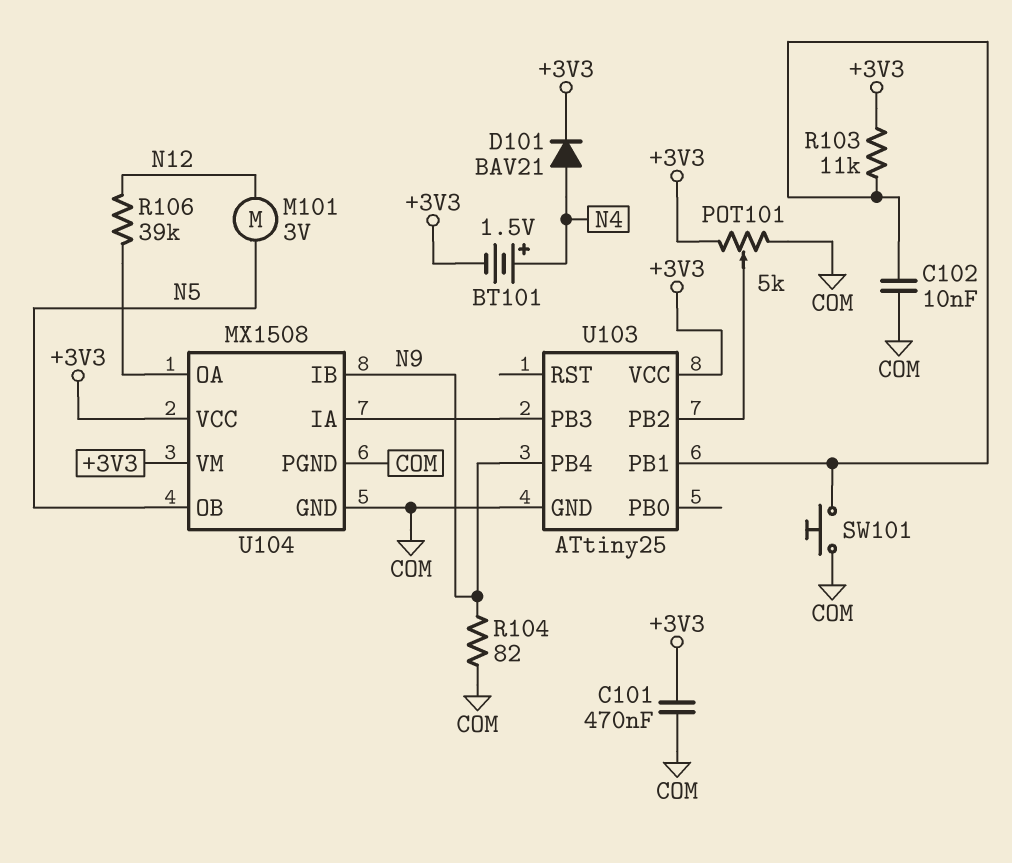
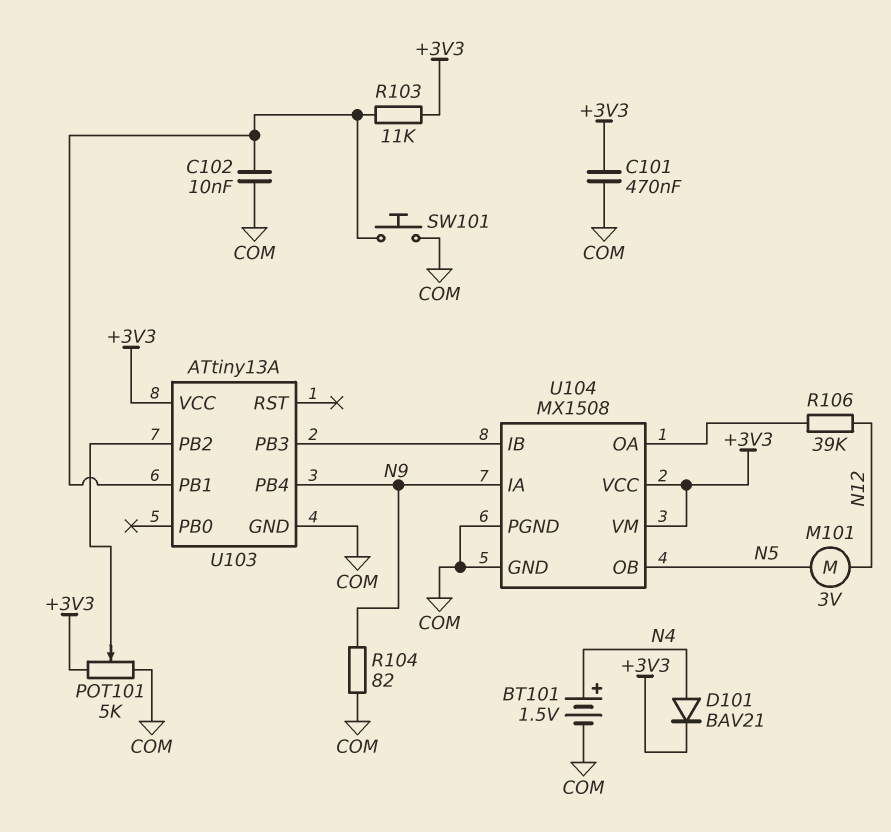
BT101: 1.5V (plus N4, minus +3V3) -> 1.5V (plus N4, minus COM)
U103: ATtiny25 -> ATtiny13A
U104 pin IA: U103/PB3 -> N9
U104 pin IB: N9 -> U103/PB3

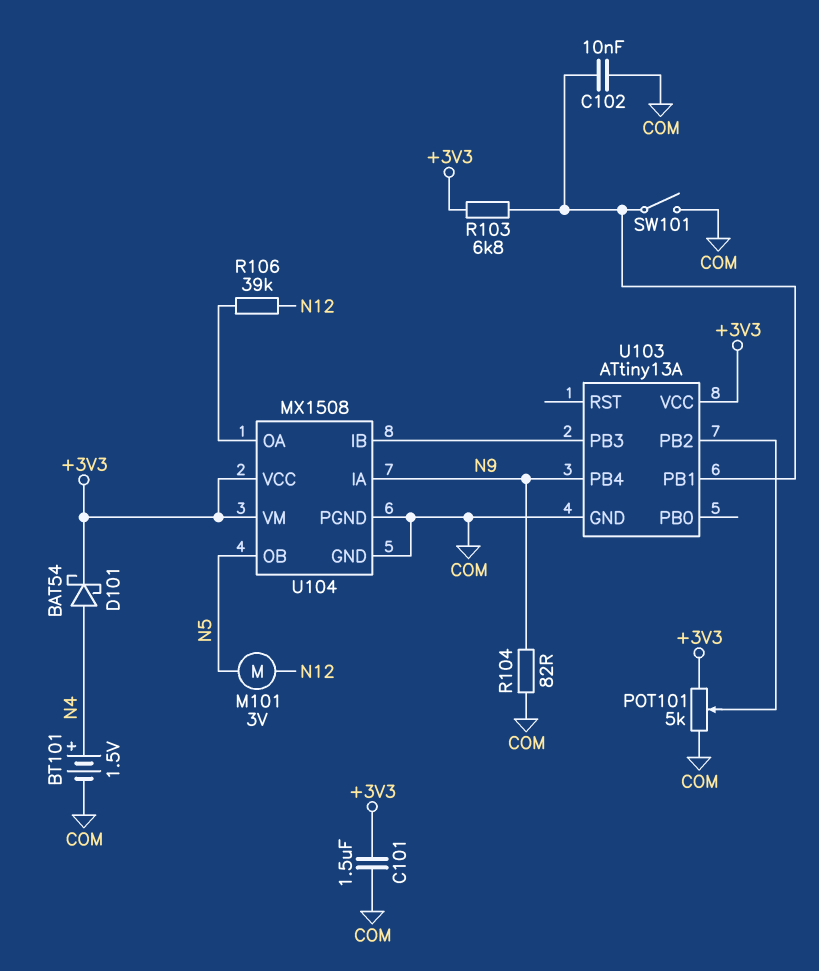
C101: 470nF (+3V3, COM) -> 1.5uF (+3V3, COM)
D101: diode BAV21 (A N4, K +3V3) -> schottky BAT54 (A N4, K +3V3)
R103: 11k (+3V3, U103/PB1) -> 6.8k (+3V3, U103/PB1)
SW101: button (COM, U103/PB1) -> switch (COM, U103/PB1)

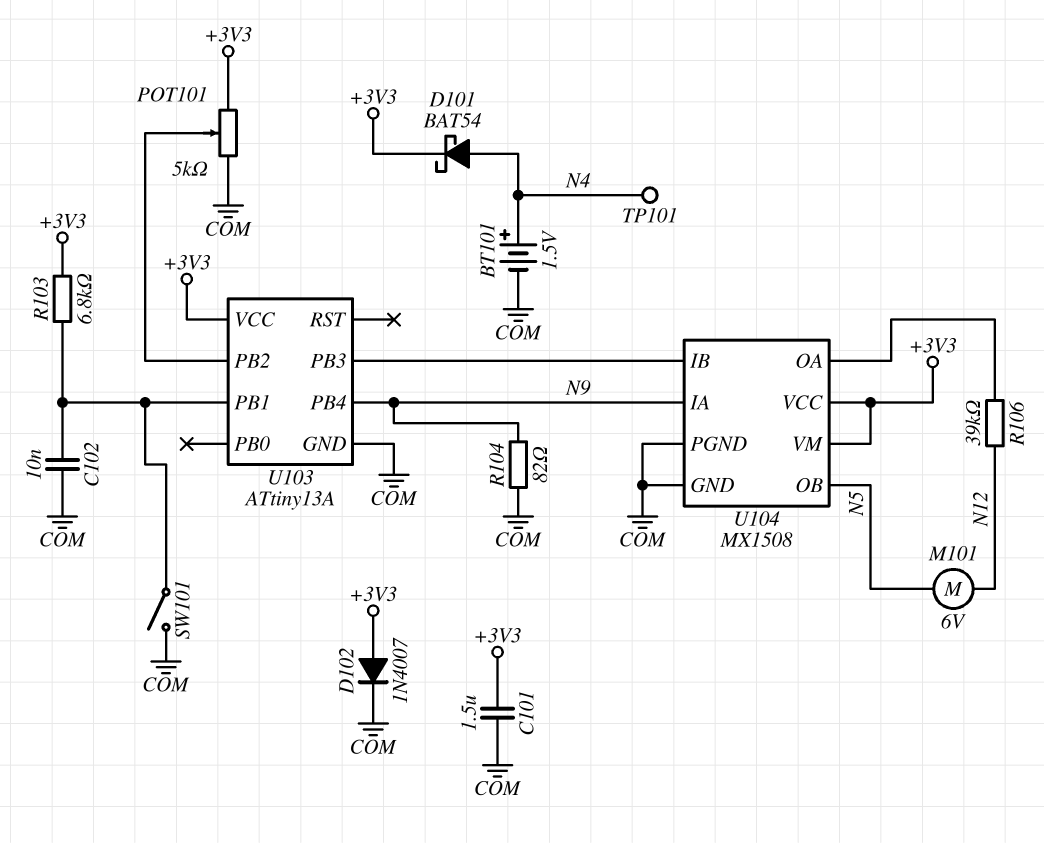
D102: none -> diode 1N4007 (A +3V3, K COM)
M101: motor 3V (N5, N12) -> motor 6V (N5, N12)
TP101: none -> test point (N4)

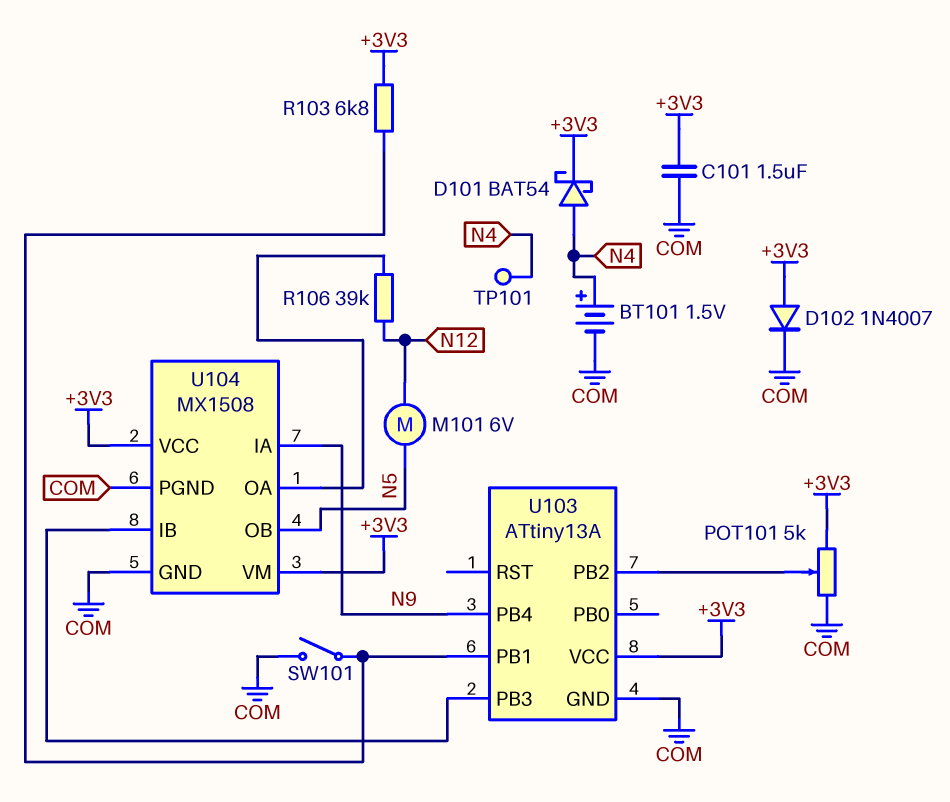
C102: 10nF (COM, U103/PB1) -> none
R104: 82 (COM, N9) -> none

